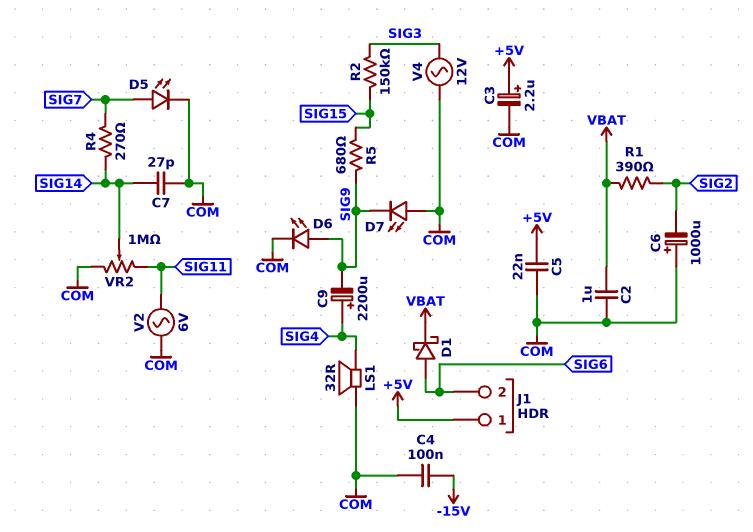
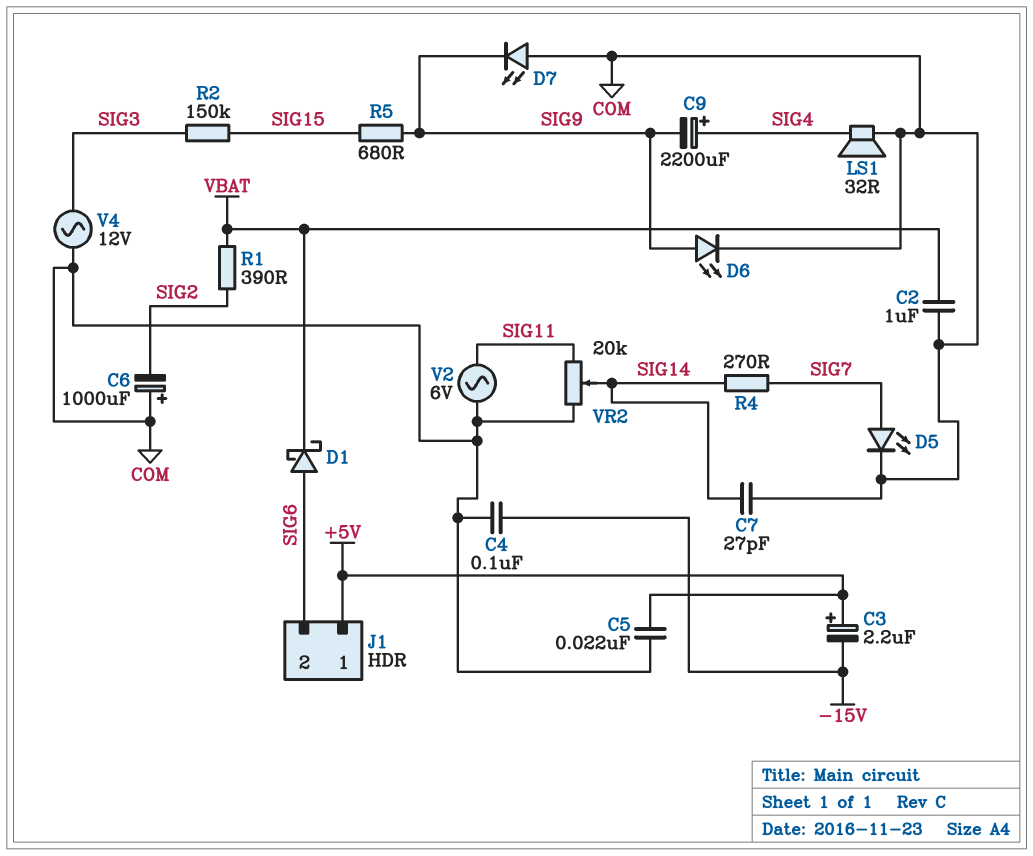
C3: 2.2uF (plus +5V, minus COM) -> 2.2uF (plus +5V, minus -15V)
VR2: 1M (COM, SIG11, wiper SIG14) -> 20k (COM, SIG11, wiper SIG14)

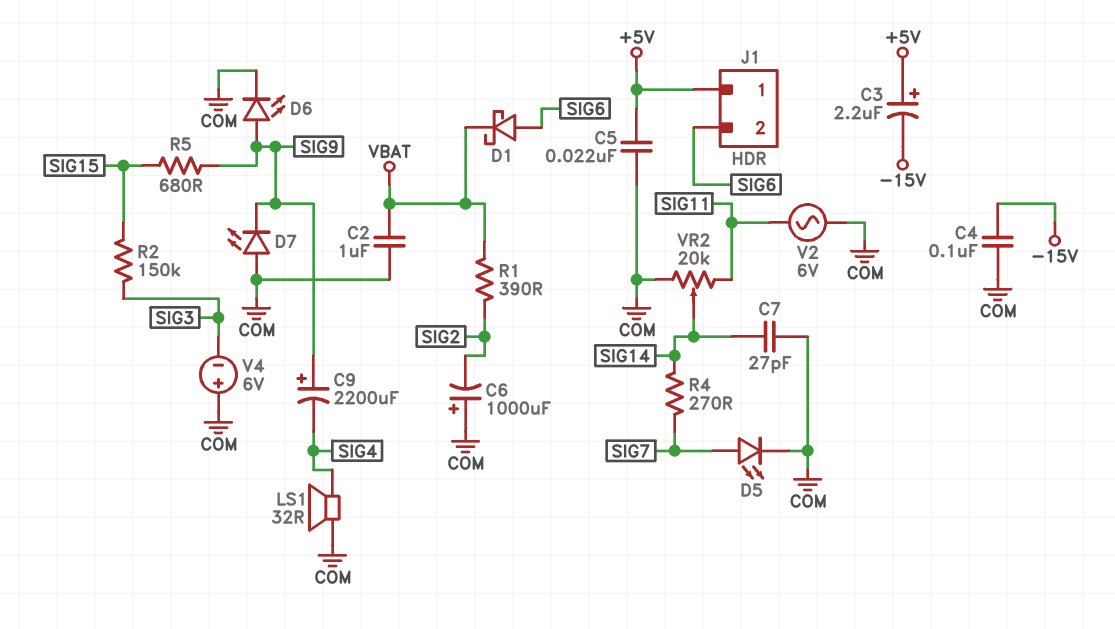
C9: 2200uF (plus SIG4, minus SIG9) -> 2200uF (plus SIG9, minus SIG4)
V4: AC 12V (COM, SIG3) -> 6V (plus COM, minus SIG3)

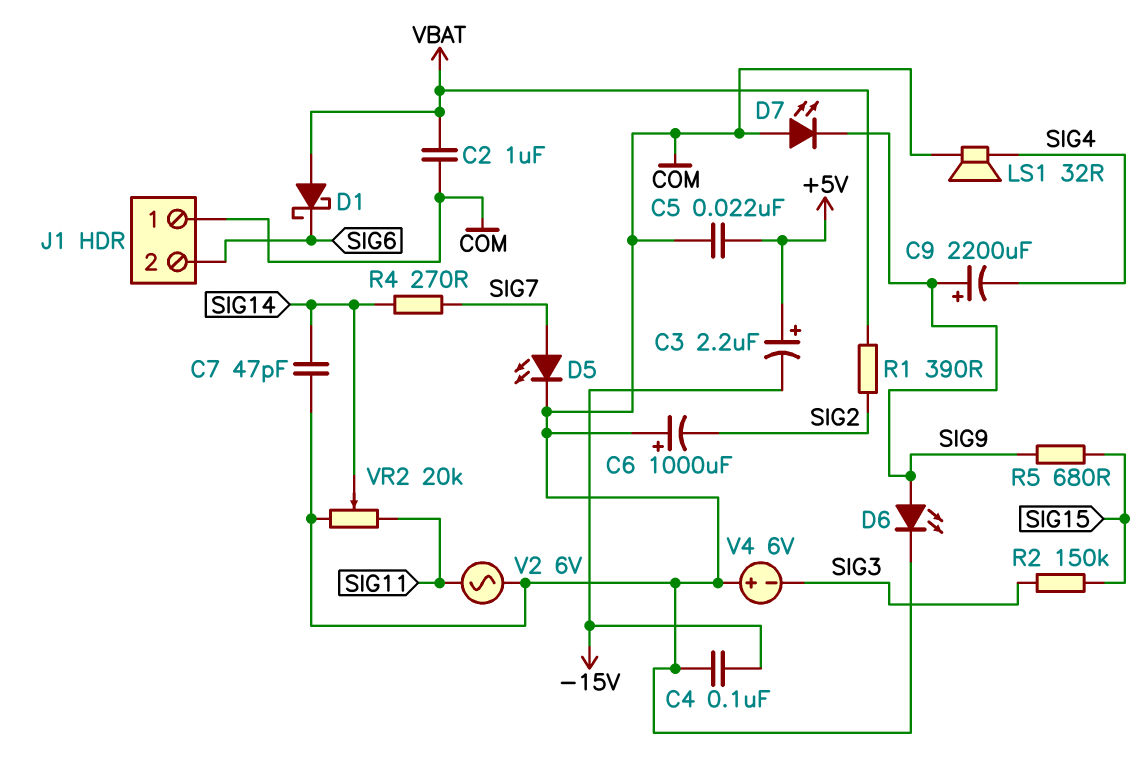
C7: 27pF (COM, SIG14) -> 47pF (COM, SIG14)
D1: schottky (A SIG6, K VBAT) -> schottky (A VBAT, K SIG6)
J1 pin 1: +5V -> COM

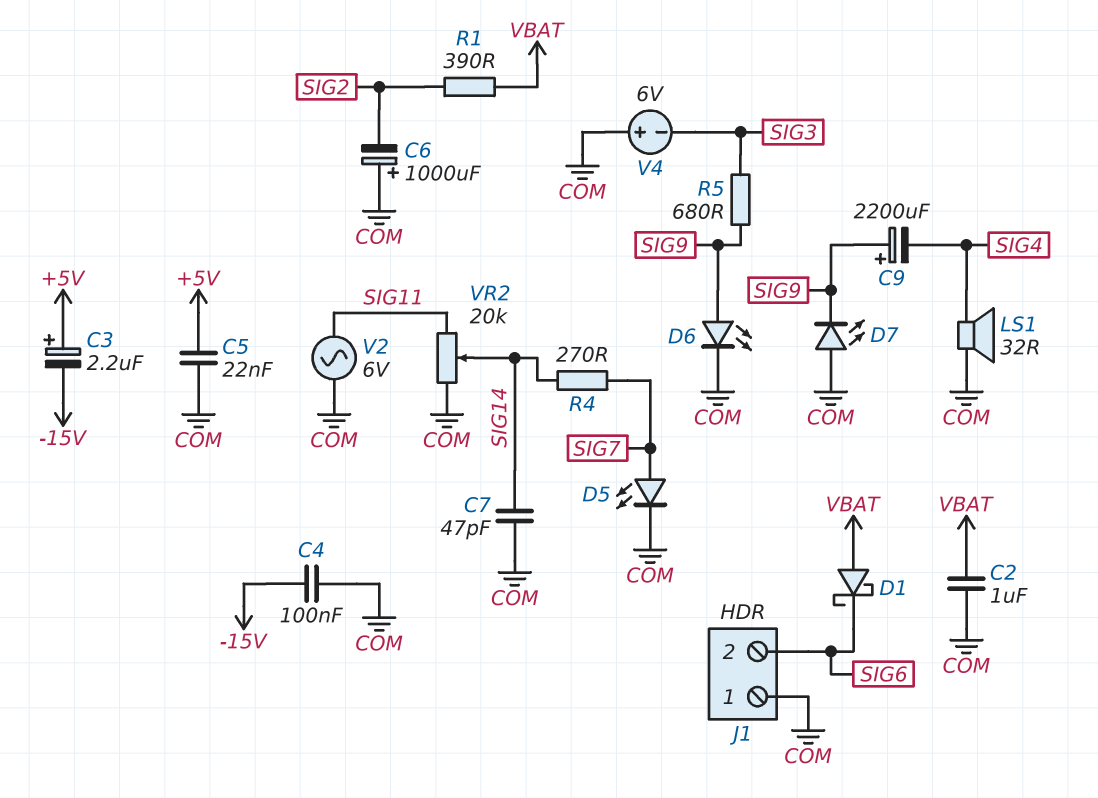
R2: 150k (SIG3, SIG15) -> none
R5: 680 (SIG9, SIG15) -> 680 (SIG3, SIG9)

